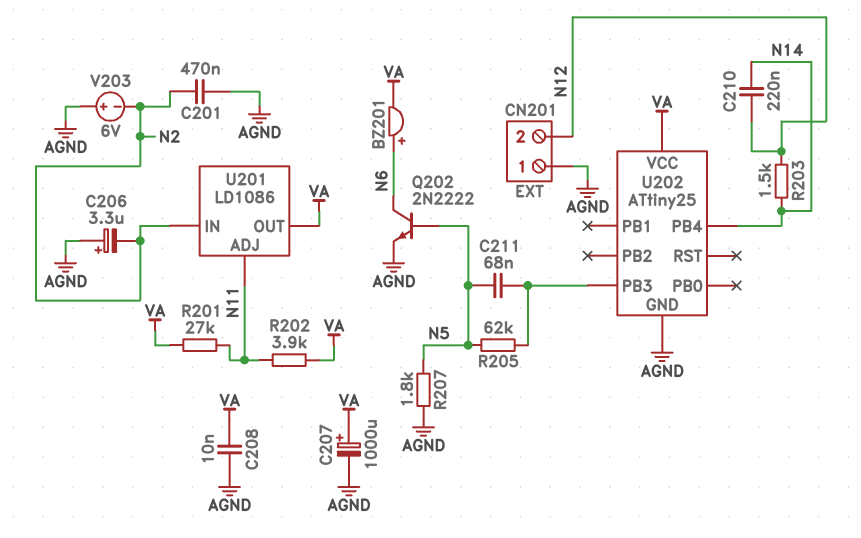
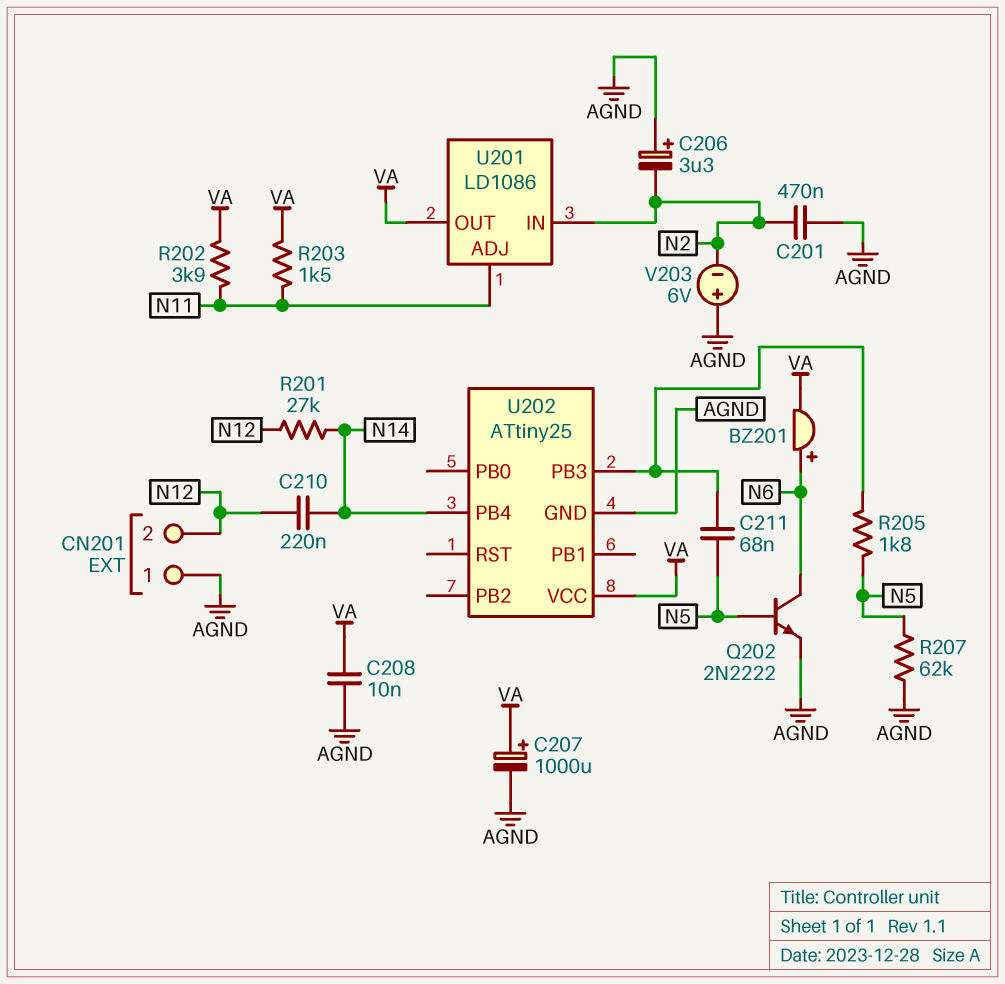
R201: 27k (N11, VA) -> 27k (N12, N14)
R203: 1.5k (N12, N14) -> 1.5k (N11, VA)
R205: 62k (N5, U202/PB3) -> 1.8k (N5, U202/PB3)
R207: 1.8k (AGND, N5) -> 62k (AGND, N5)

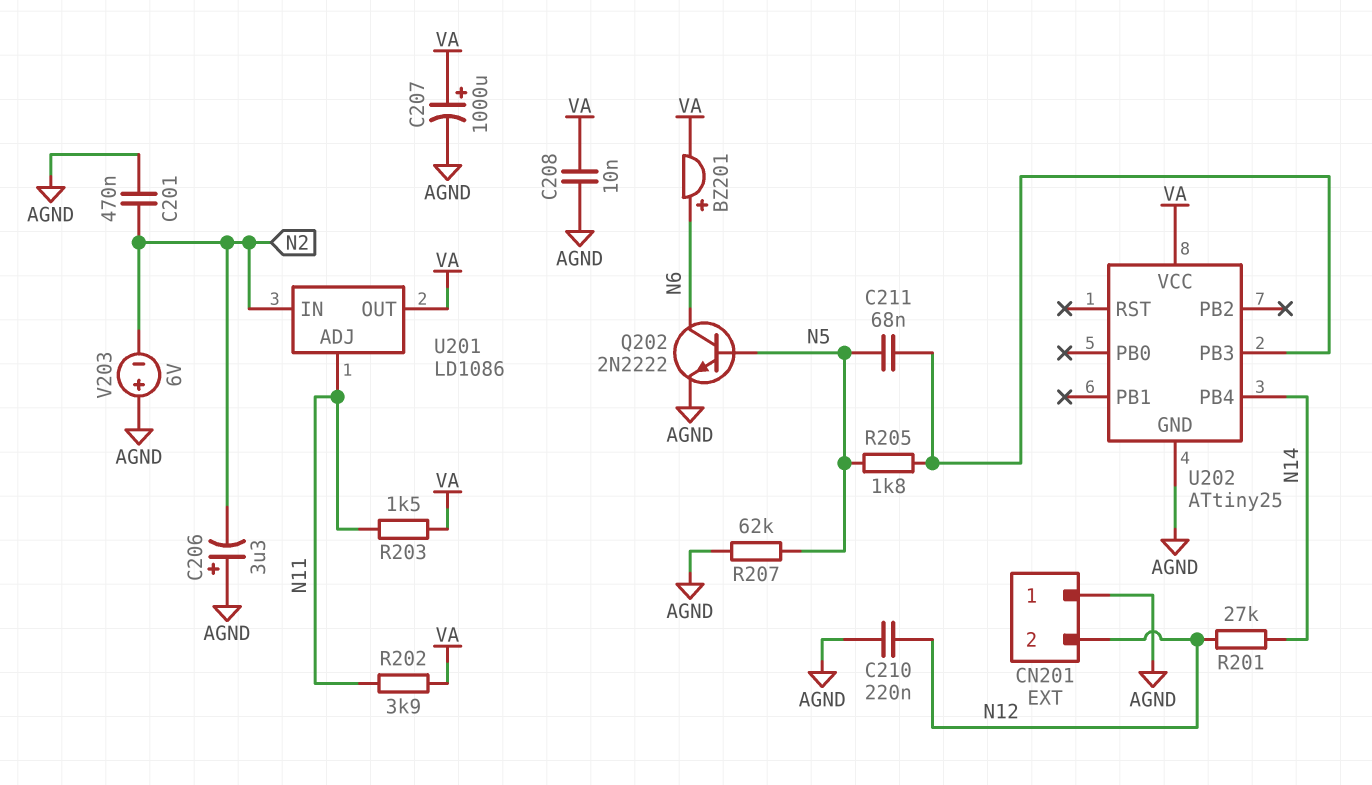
C210: 220nF (N12, N14) -> 220nF (AGND, N12)

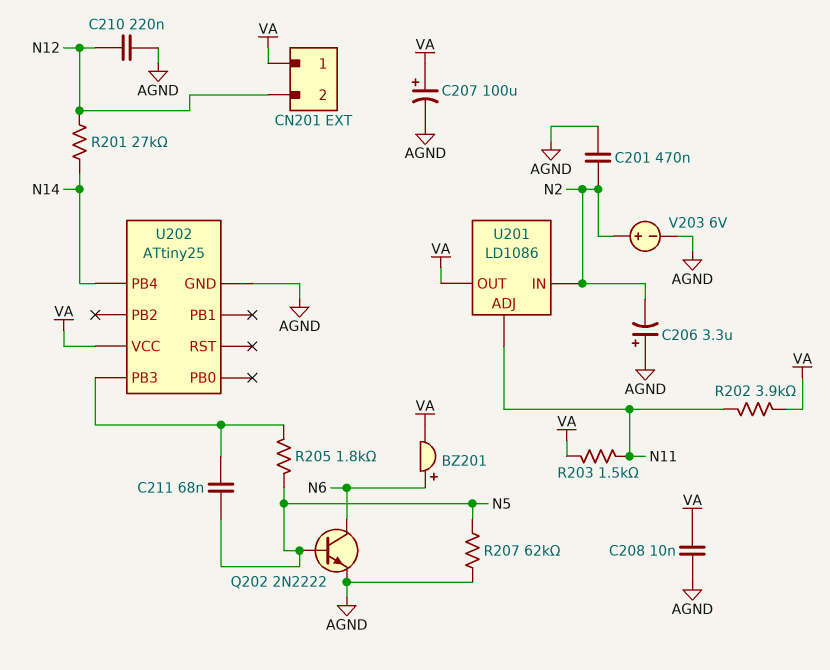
C207: 1000uF (plus VA, minus AGND) -> 100uF (plus VA, minus AGND)
CN201 pin 1: AGND -> VA
V203: 6V (plus AGND, minus N2) -> 6V (plus N2, minus AGND)

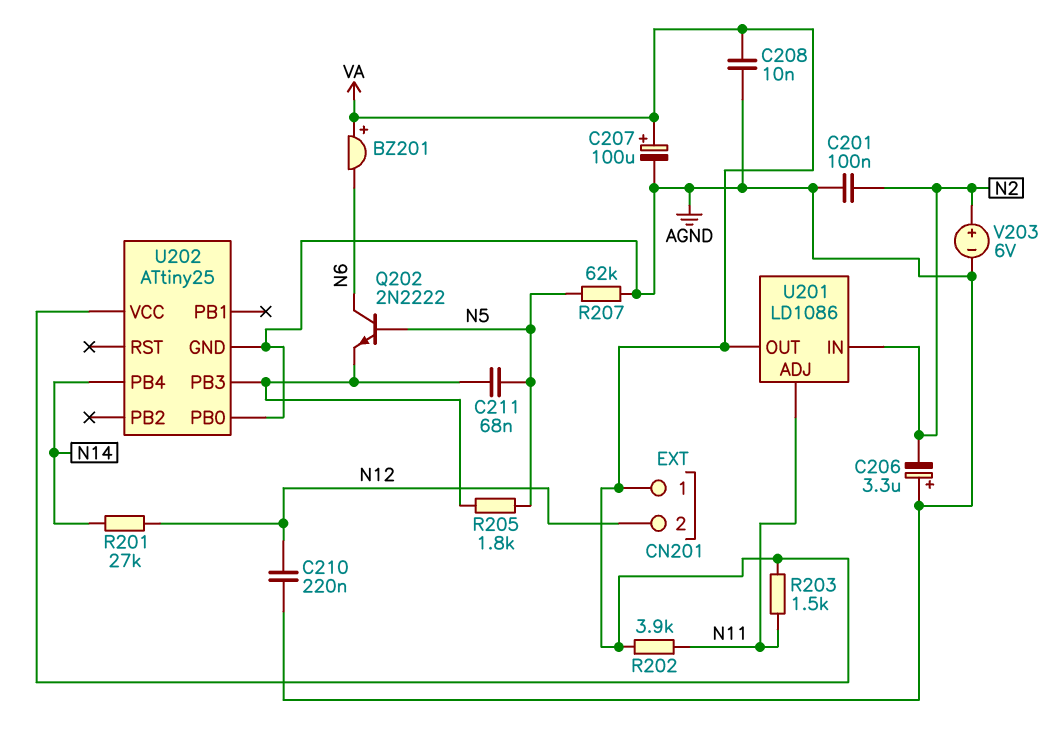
BZ201: buzzer (plus N6, minus VA) -> buzzer (plus VA, minus N6)
C201: 470nF (AGND, N2) -> 100nF (AGND, N2)
Q202: NPN 2N2222 (B N5, C N6, E AGND) -> NPN 2N2222 (B N5, C N6, E U202/PB3)
U202 pin PB0: none -> AGND

